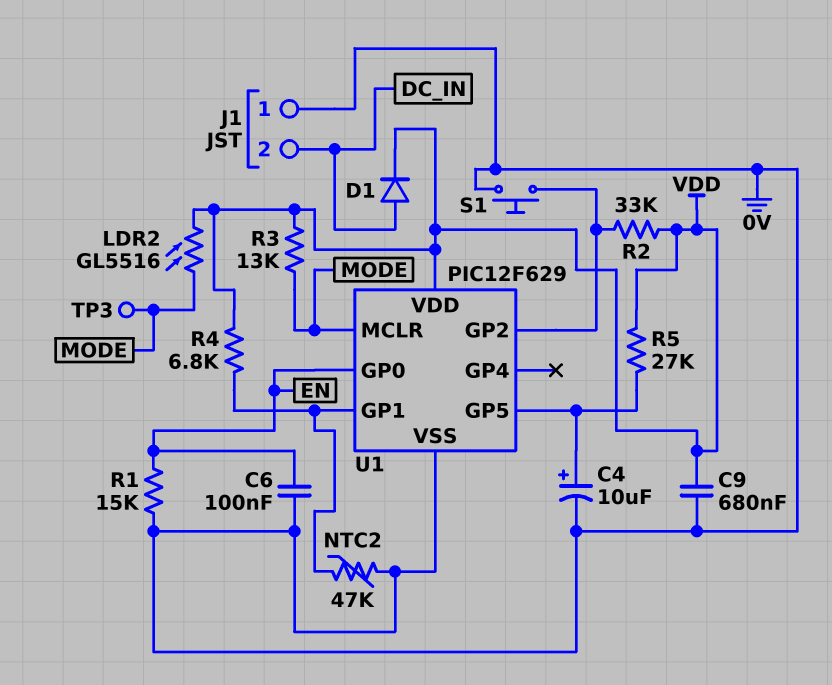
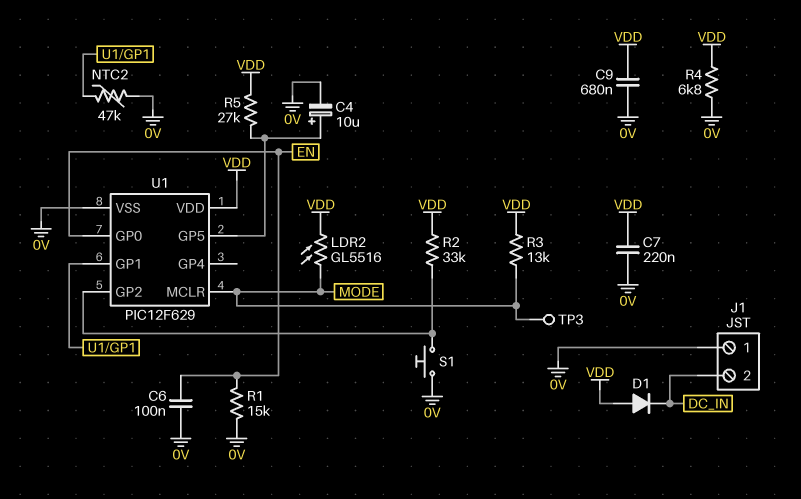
C7: none -> 220nF (0V, VDD)
D1: diode (A DC_IN, K VDD) -> diode (A VDD, K DC_IN)
R4: 6.8k (U1/GP1, VDD) -> 6.8k (0V, VDD)

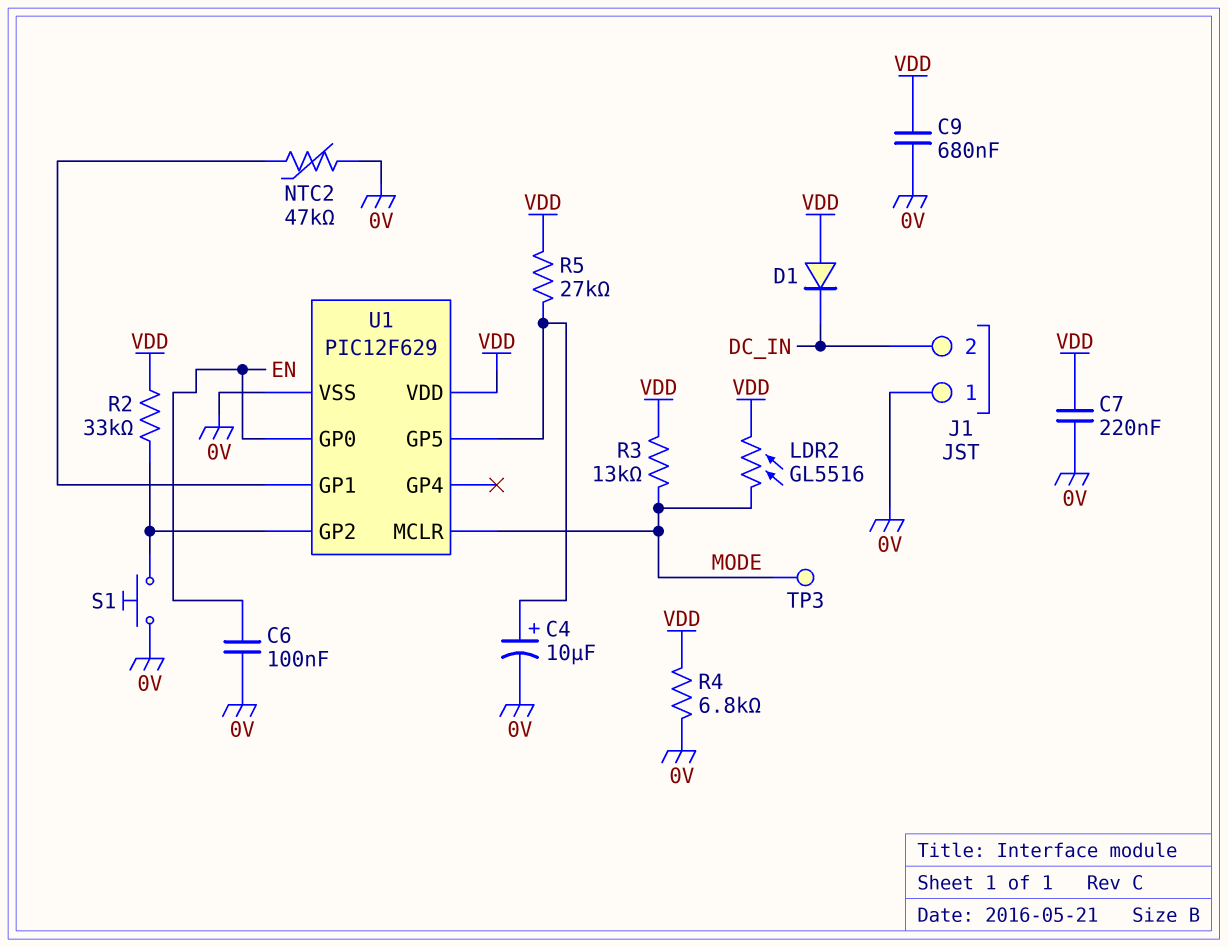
R1: 15k (0V, EN) -> none

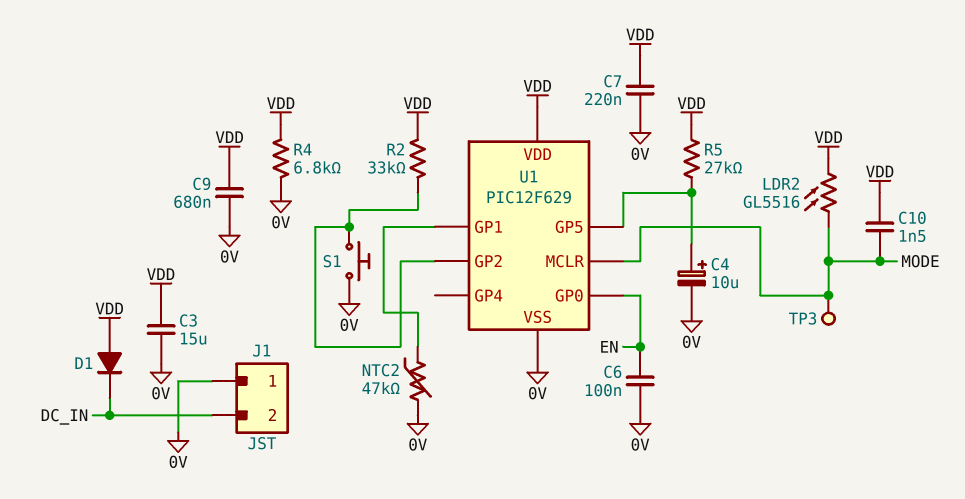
C3: none -> 15uF (0V, VDD)
C10: none -> 1.5nF (MODE, VDD)
R3: 13k (MODE, VDD) -> none

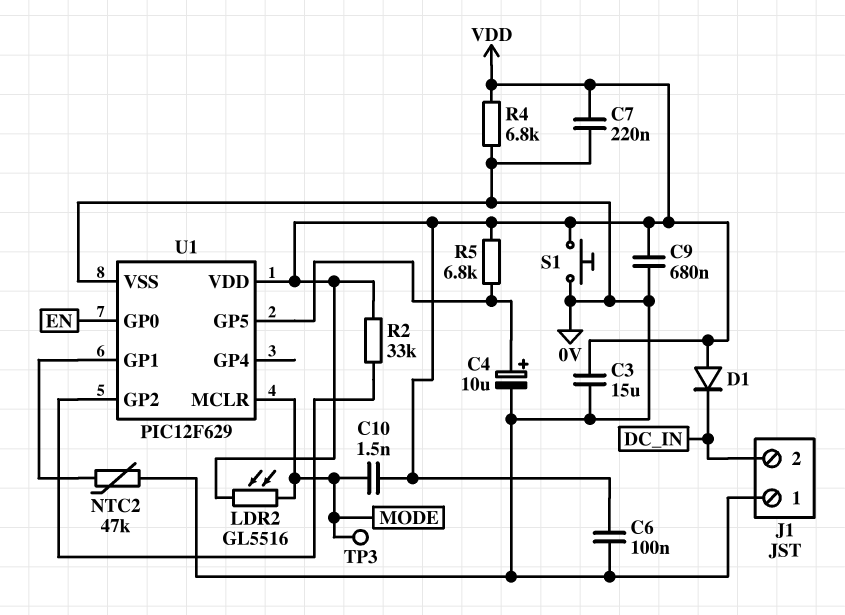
C6: 100nF (0V, EN) -> 100nF (0V, VDD)
R5: 27k (U1/GP5, VDD) -> 6.8k (U1/GP5, VDD)
S1: button (0V, U1/GP2) -> button (0V, VDD)

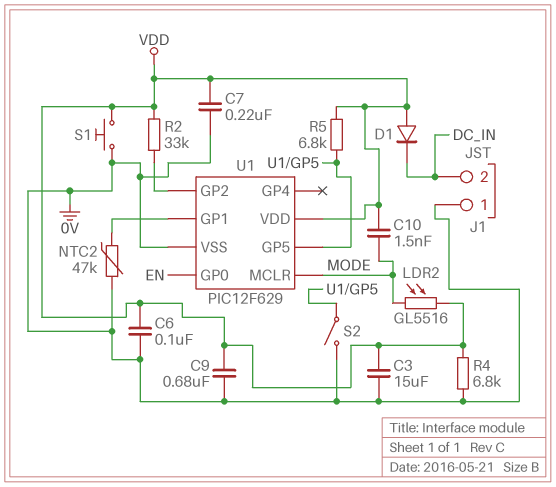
C4: 10uF (plus U1/GP5, minus 0V) -> none
S2: none -> switch (0V, U1/GP5)
TP3: test point (MODE) -> none

